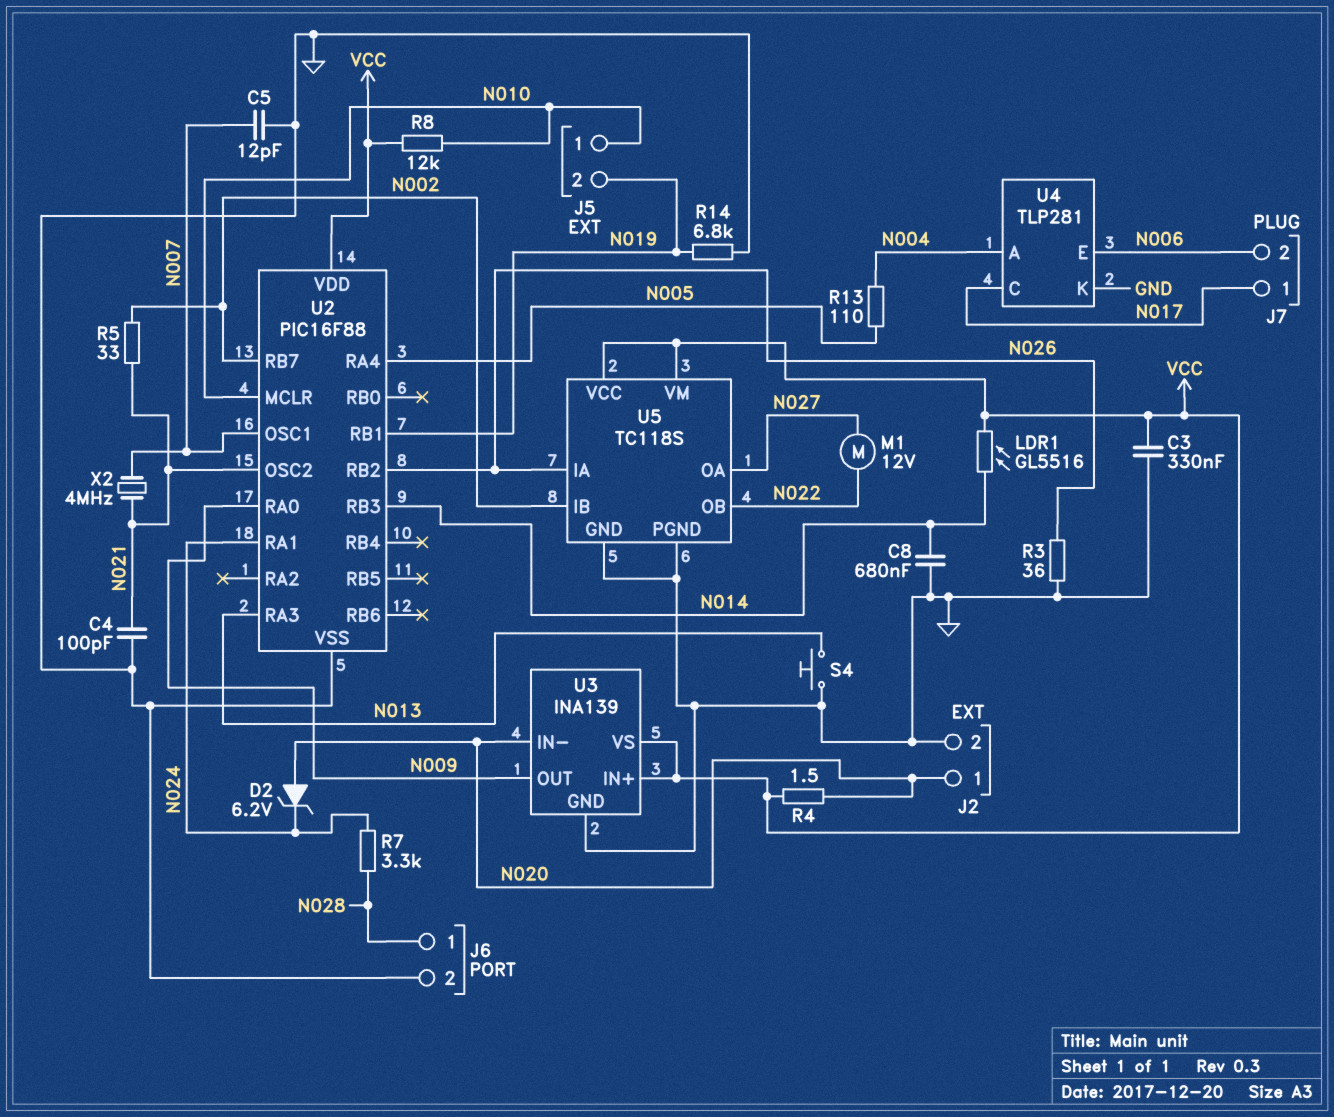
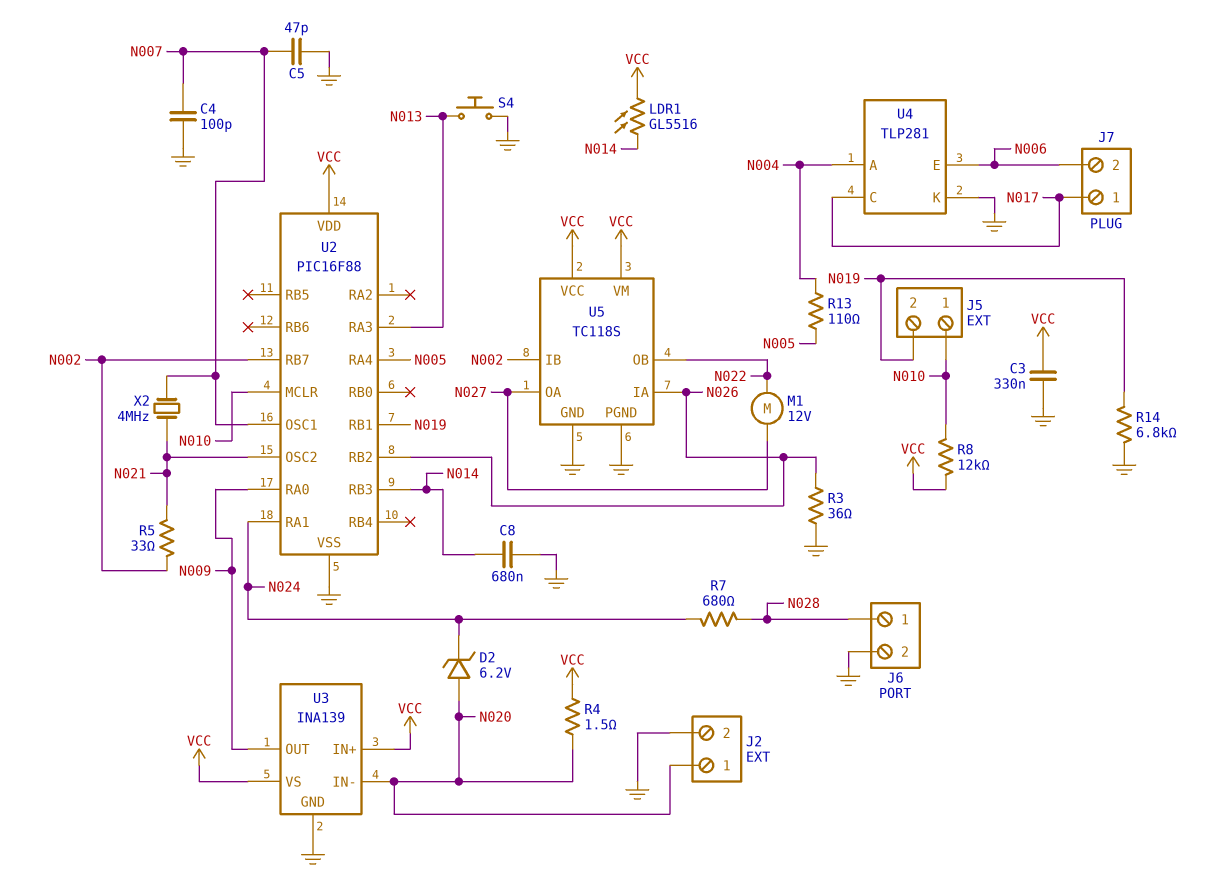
C4: 100pF (GND, N021) -> 100pF (GND, N007)
C5: 12pF (GND, N007) -> 47pF (GND, N007)
R7: 3.3k (N024, N028) -> 680 (N024, N028)

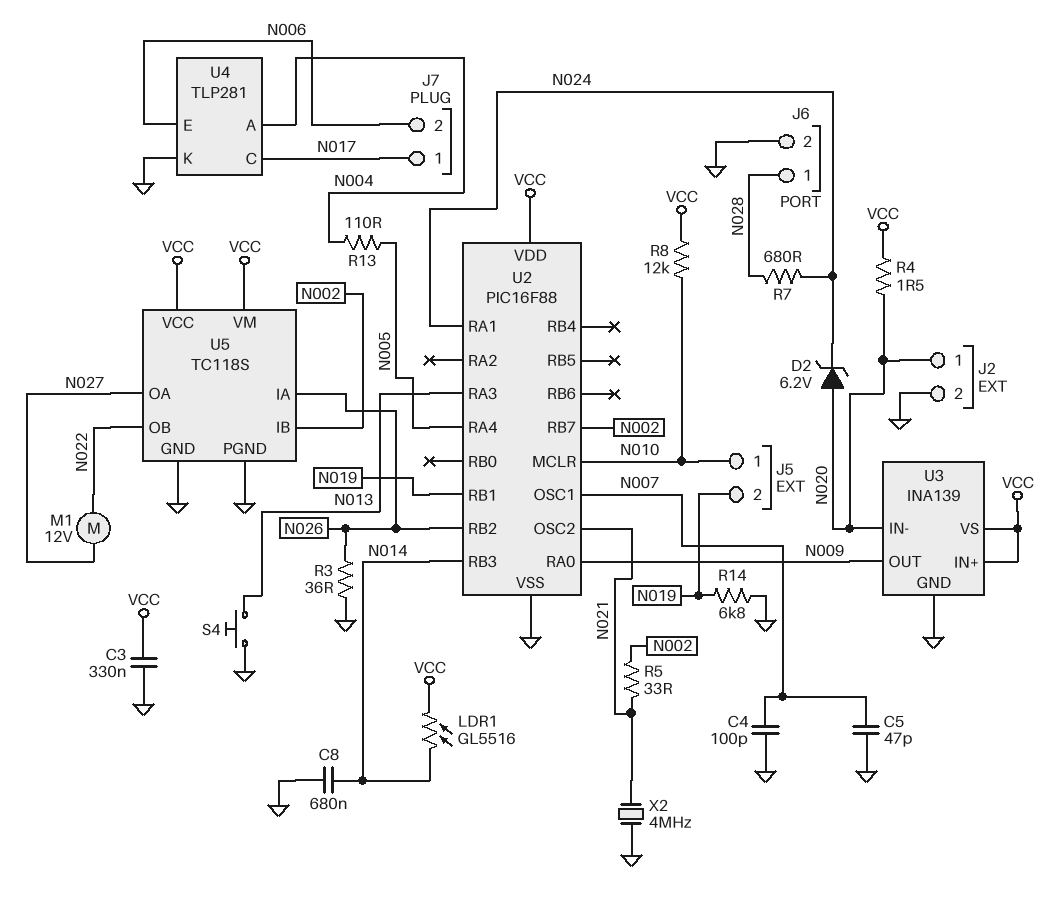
X2: 4MHz (N007, N021) -> 4MHz (GND, N021)

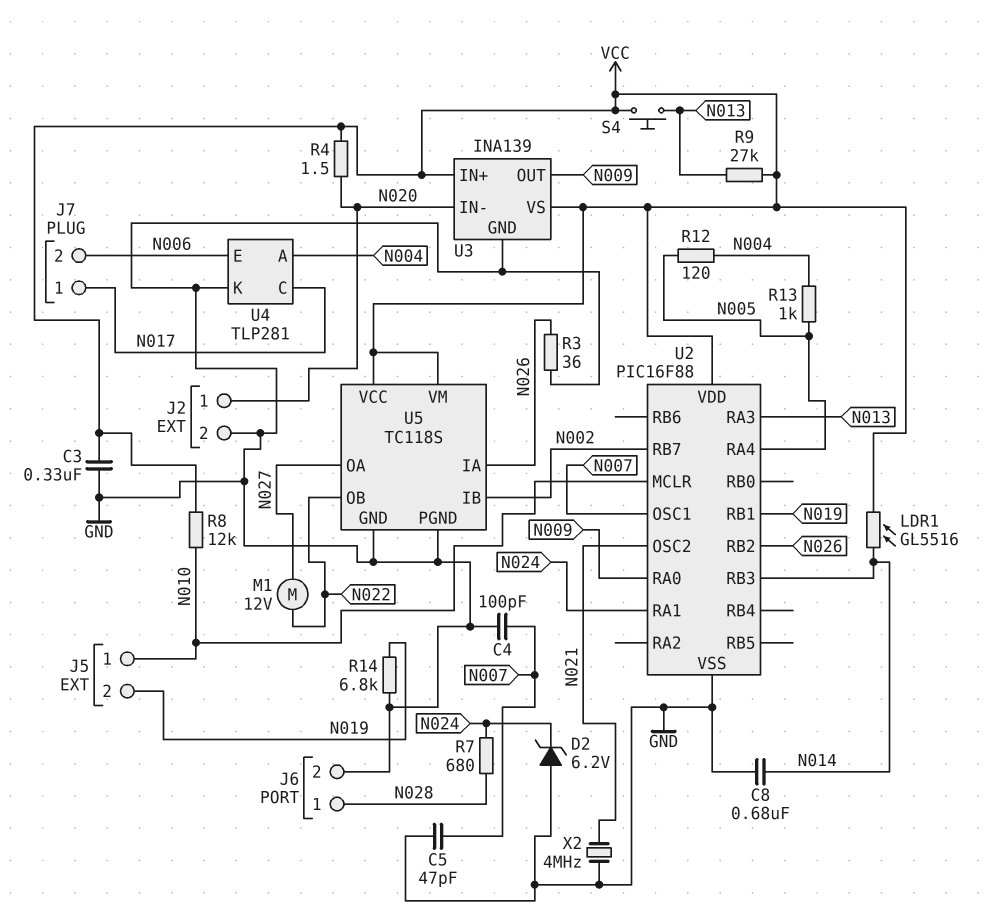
D2: zener 6.2V (A N020, K N024) -> zener 6.2V (A GND, K N024)
R5: 33 (N002, N021) -> none
R9: none -> 27k (N013, VCC)
R12: none -> 120 (N004, N005)
R13: 110 (N004, N005) -> 1k (N004, N005)
S4: button (GND, N013) -> button (N013, VCC)

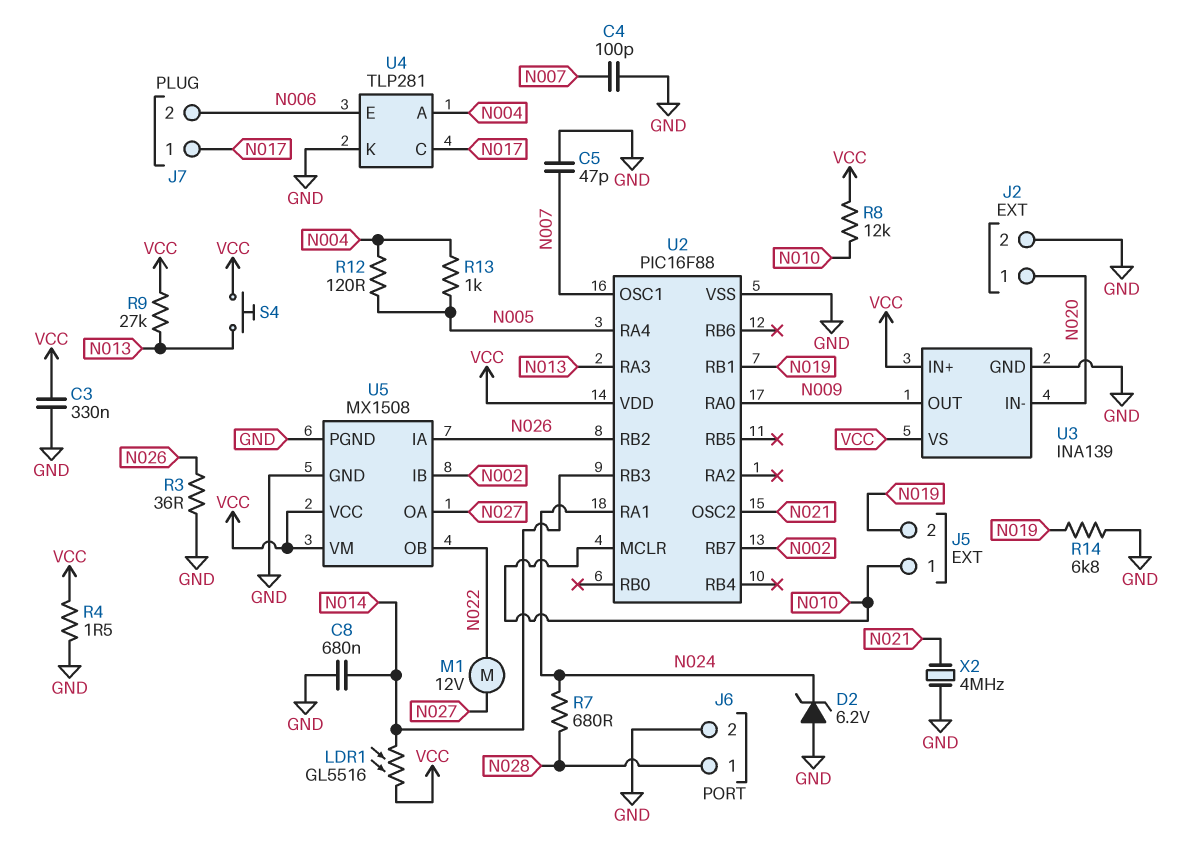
R4: 1.5 (N020, VCC) -> 1.5 (GND, VCC)
U5: TC118S -> MX1508

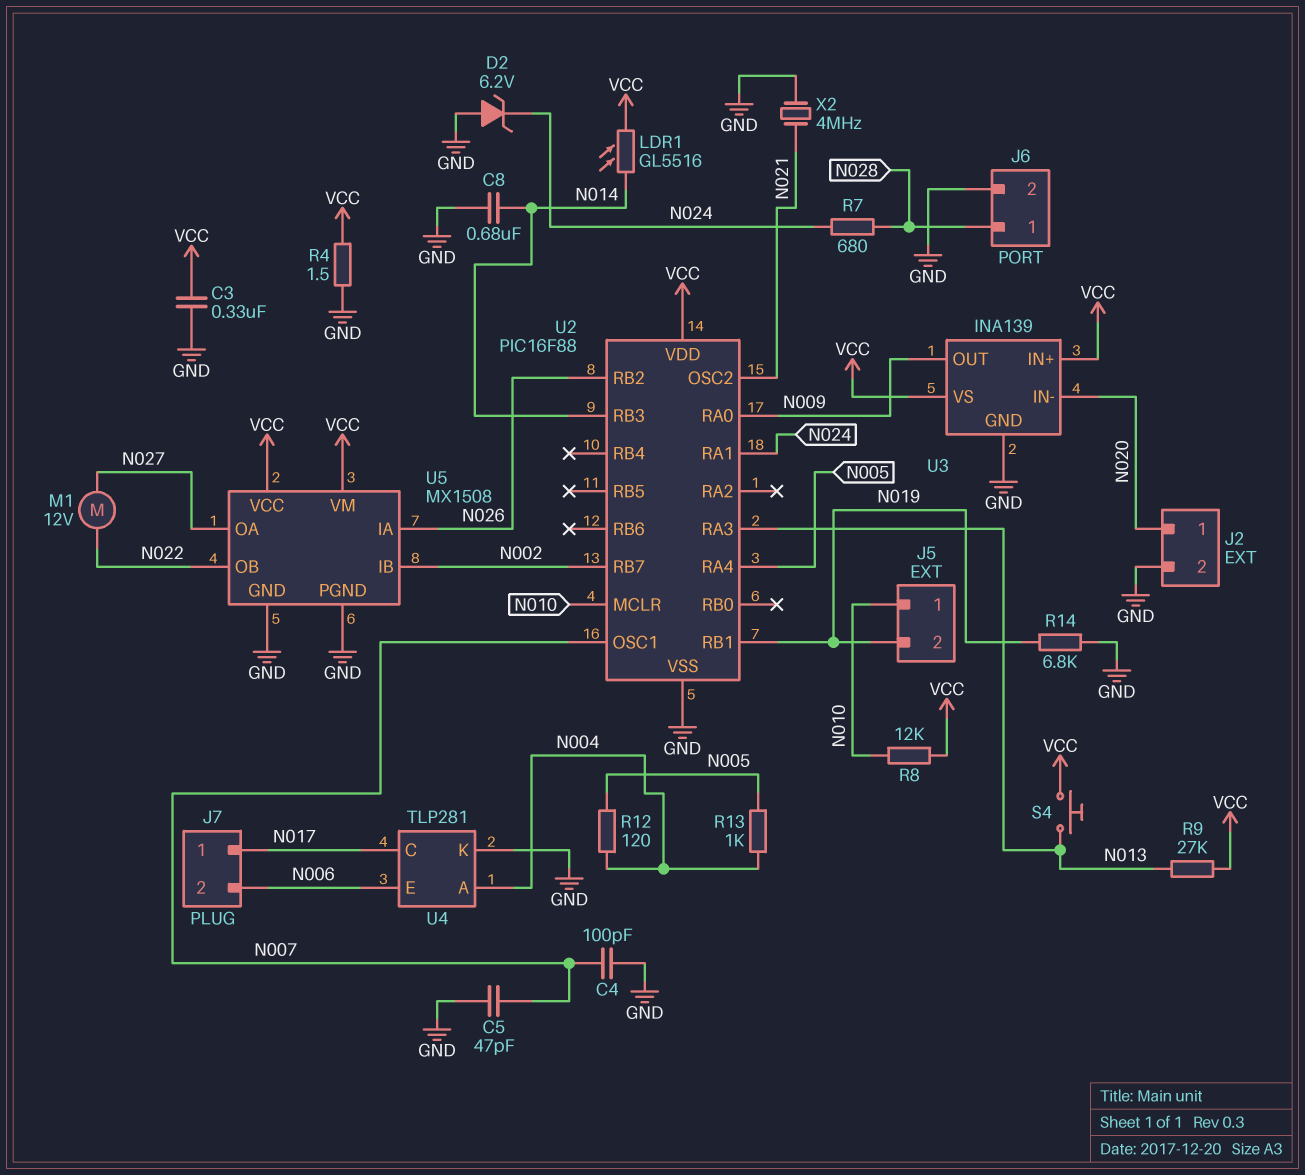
R3: 36 (GND, N026) -> none

